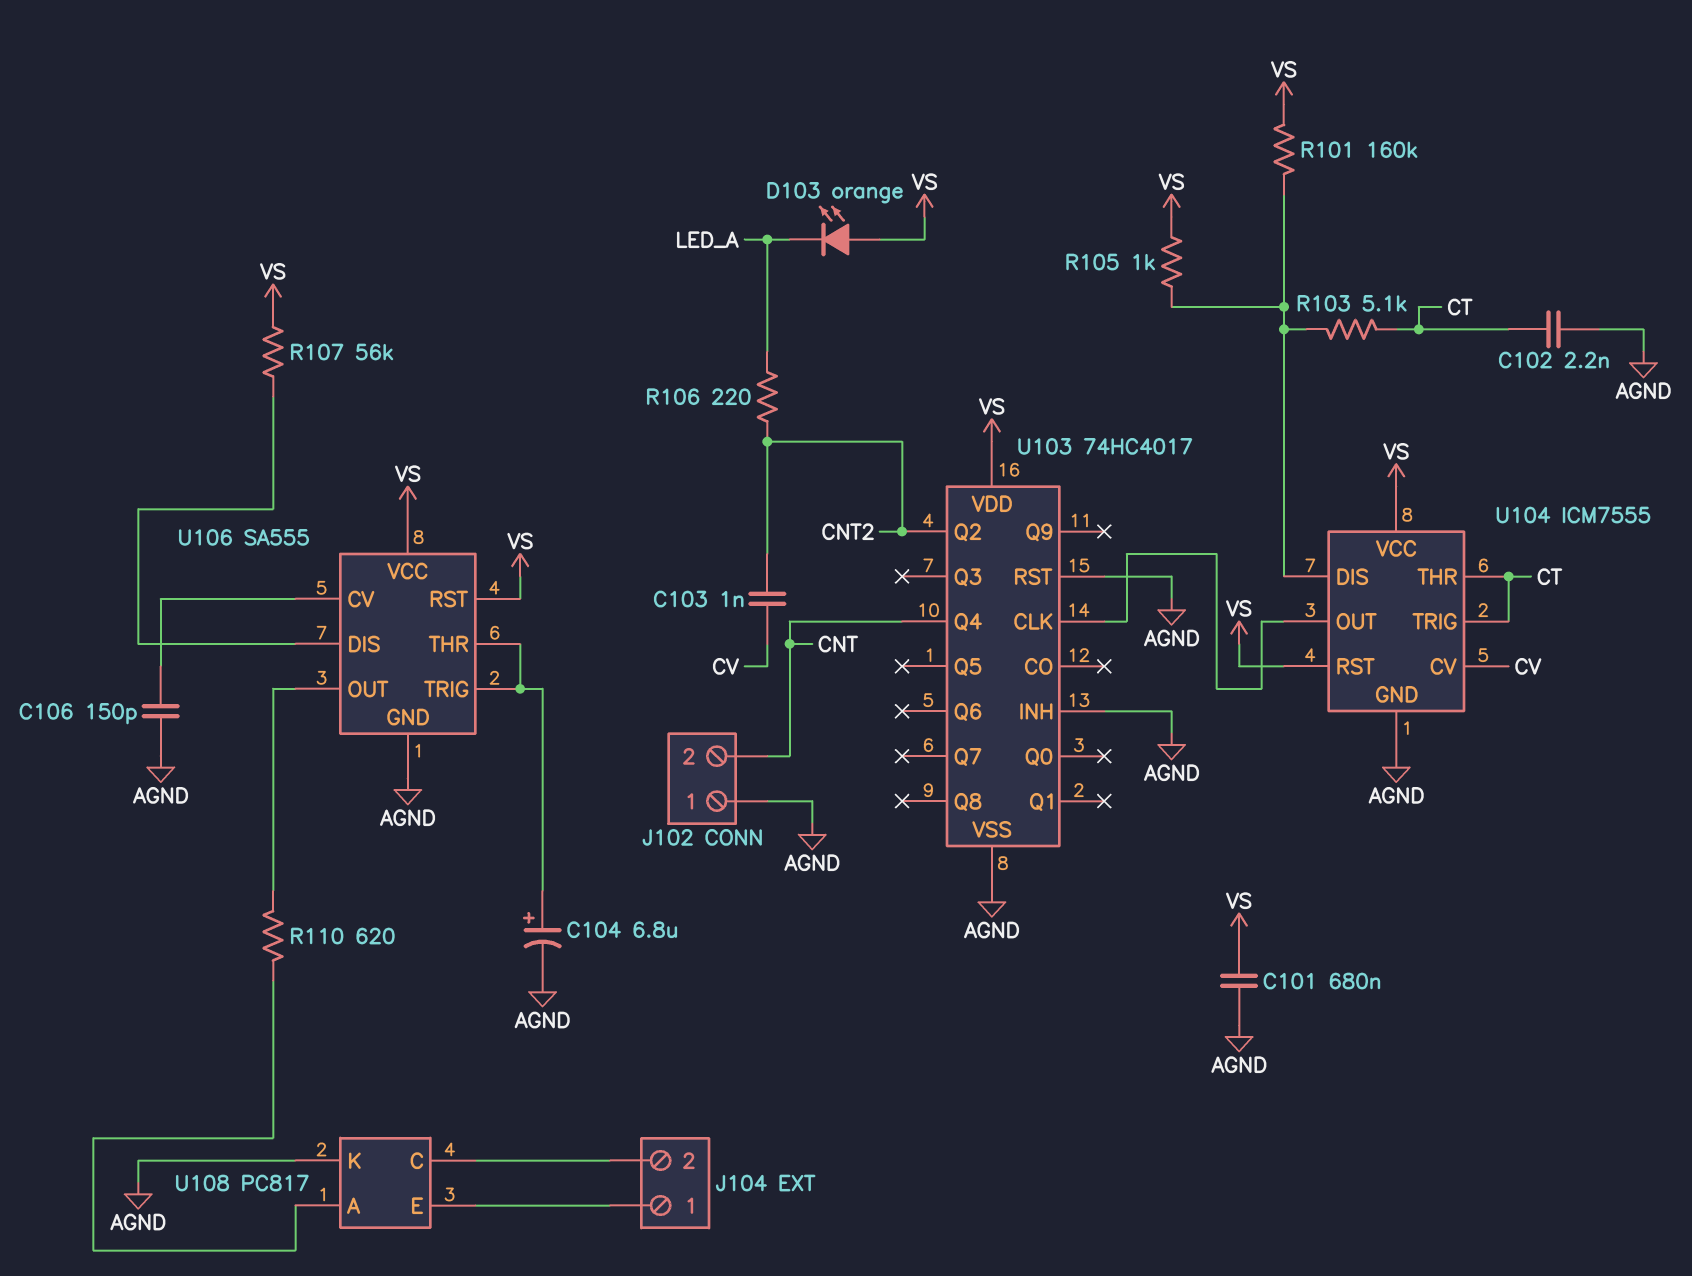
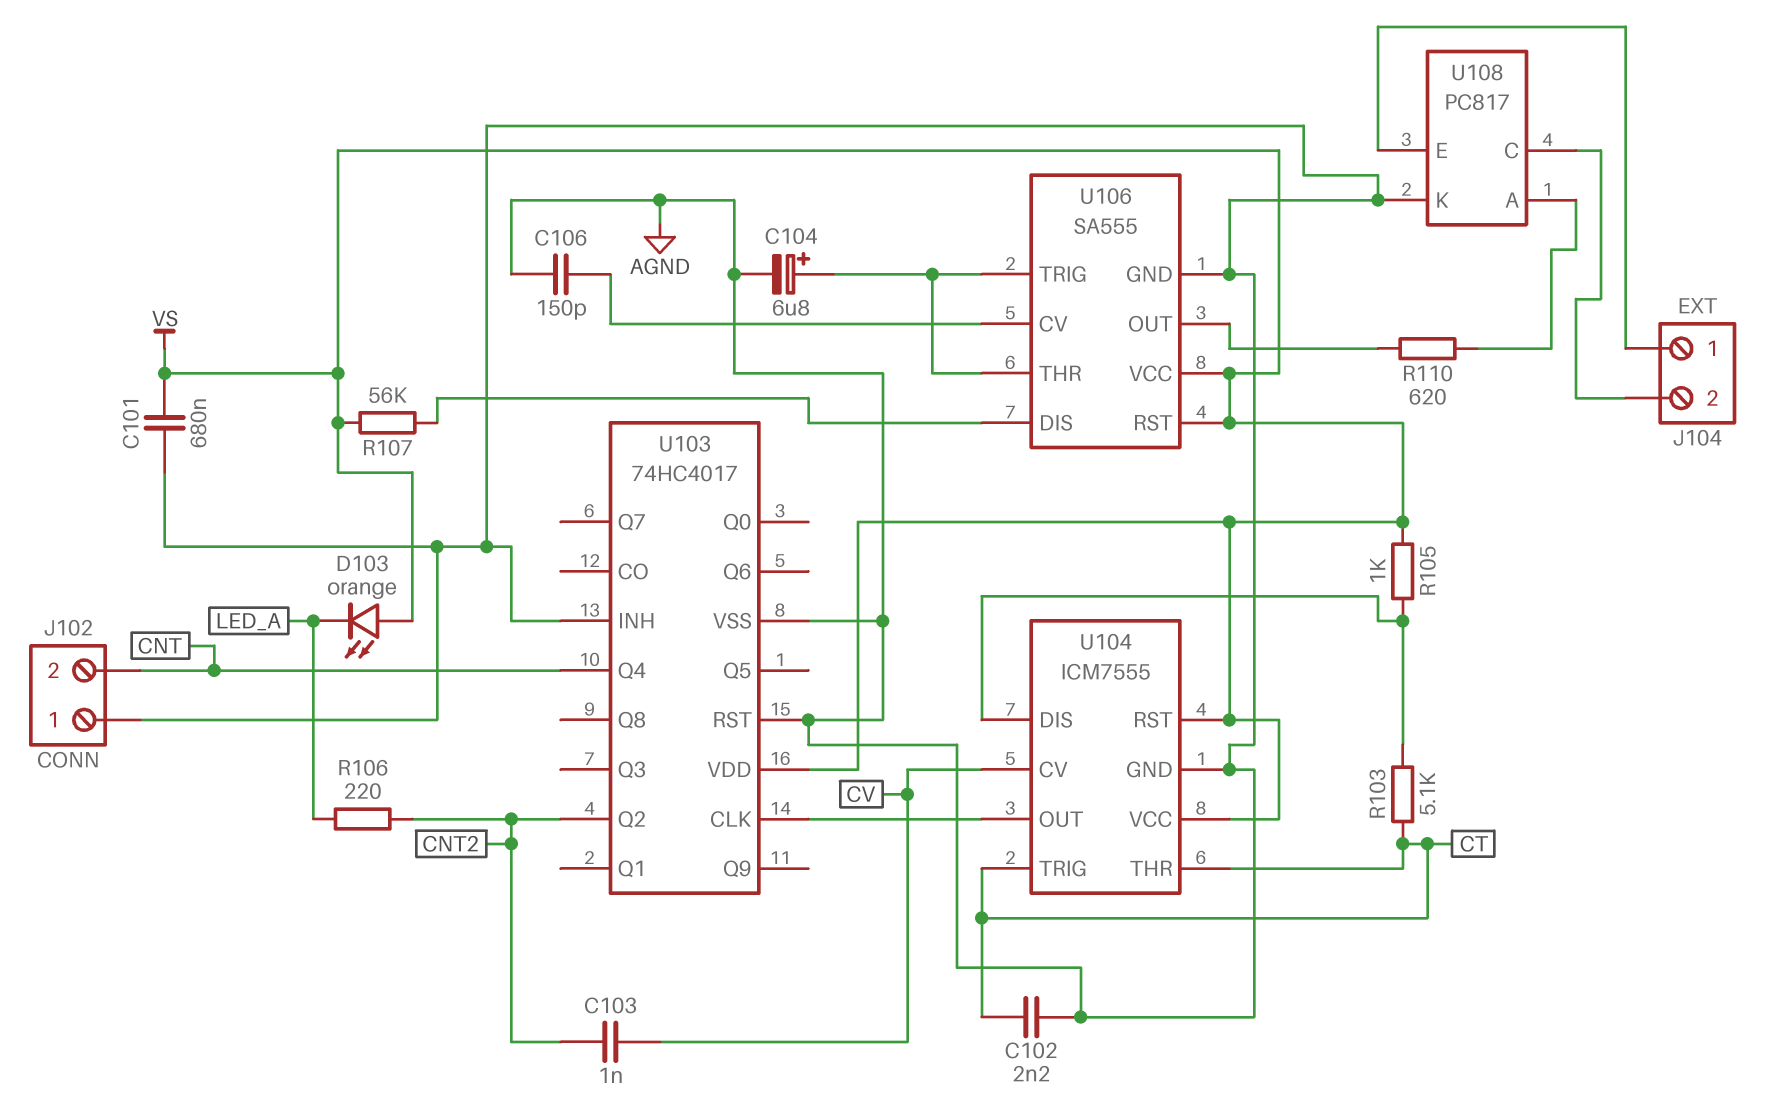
R101: 160k (U104/DIS, VS) -> none

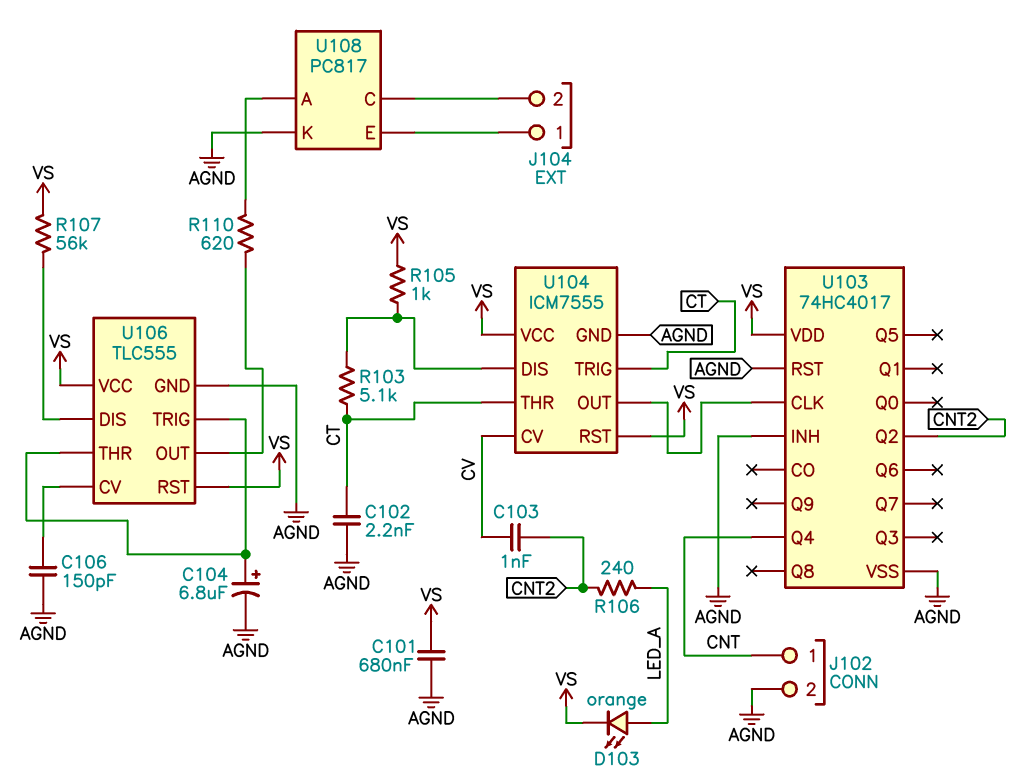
D103: LED orange (A VS, K LED_A) -> LED orange (A LED_A, K VS)
J102 pin 1: AGND -> CNT
J102 pin 2: CNT -> AGND
R106: 220 (CNT2, LED_A) -> 240 (CNT2, LED_A)
U106: SA555 -> TLC555

